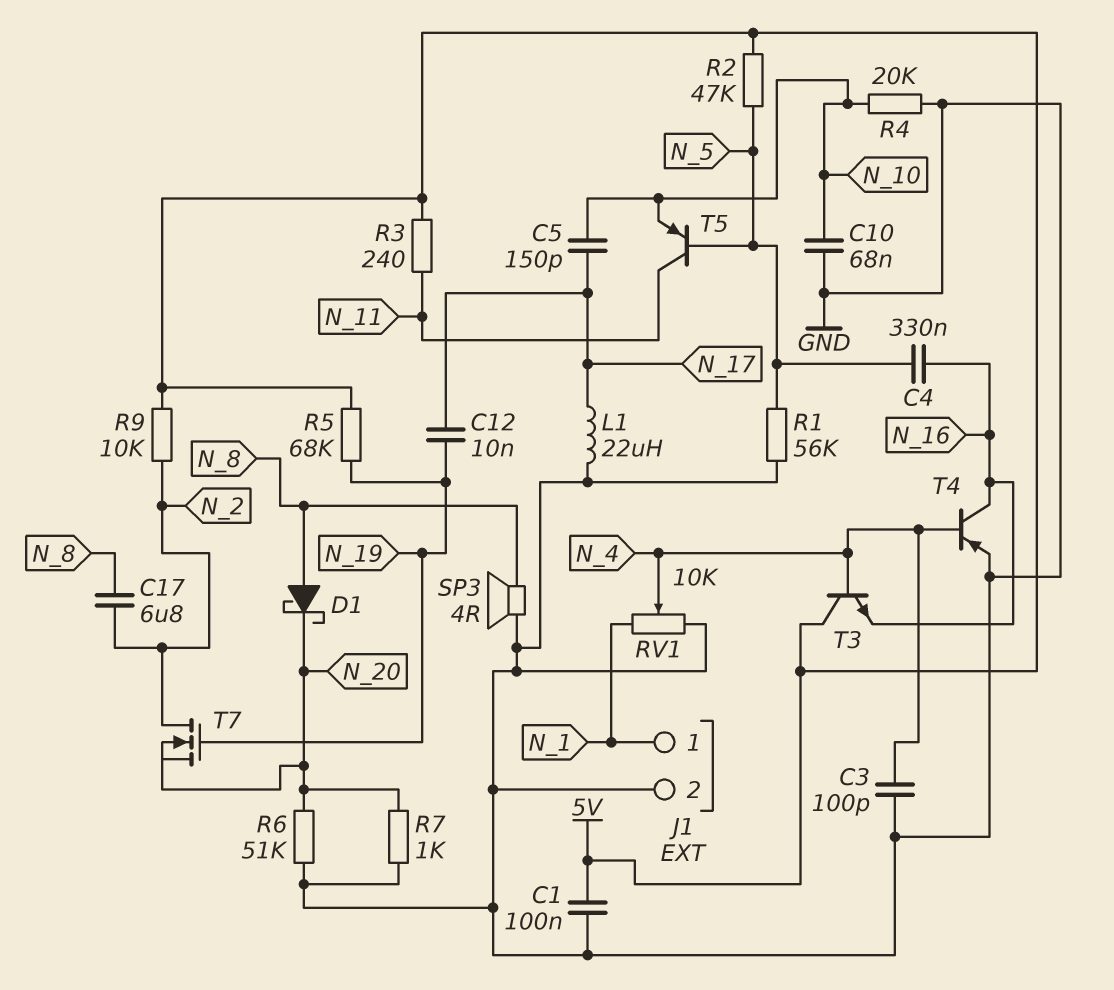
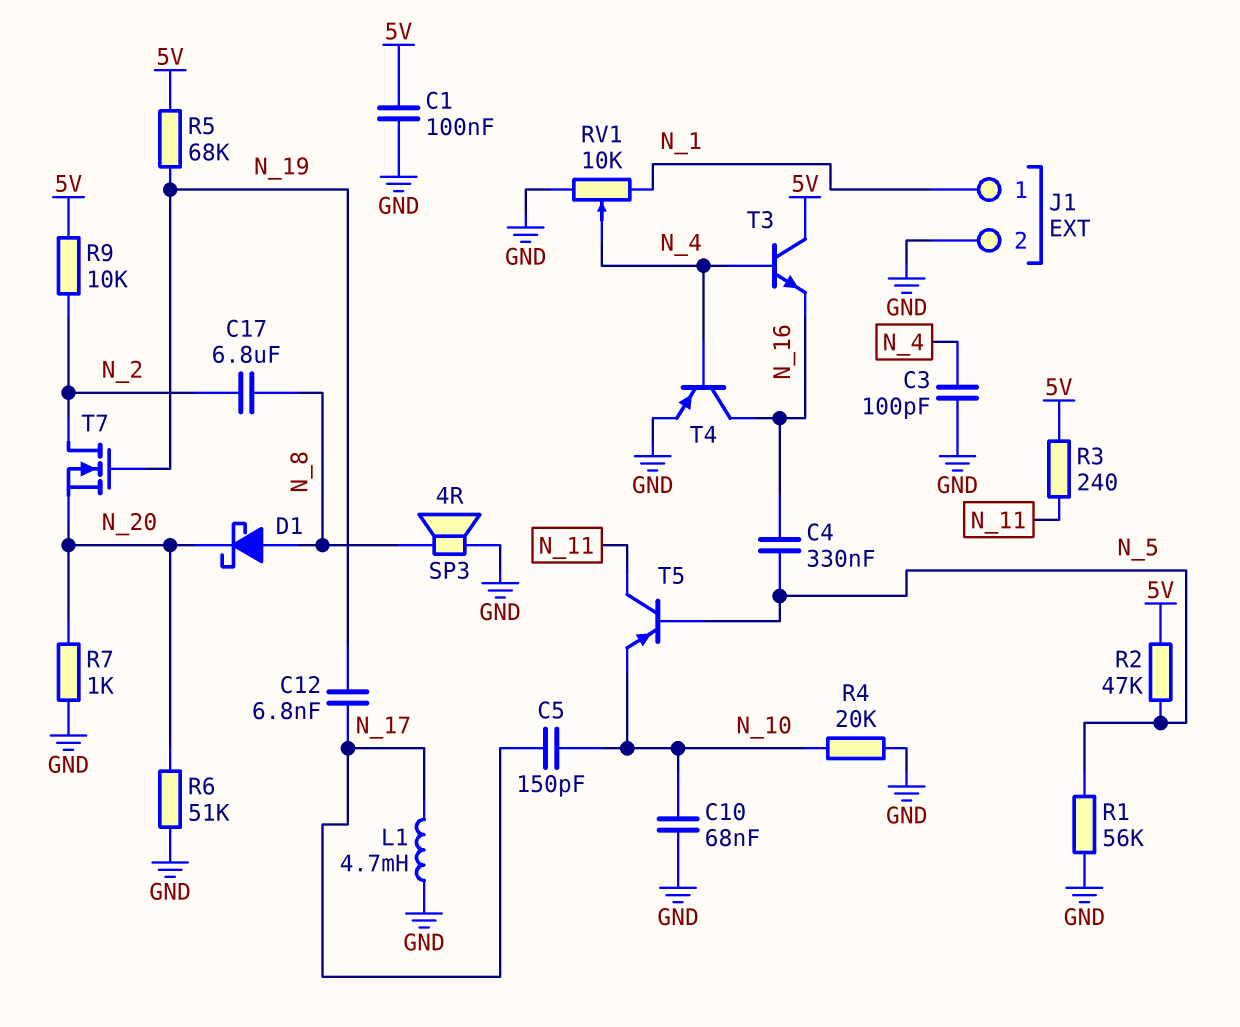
C12: 10nF (N_17, N_19) -> 6.8nF (N_17, N_19)
L1: 22uH (GND, N_17) -> 4.7mH (GND, N_17)

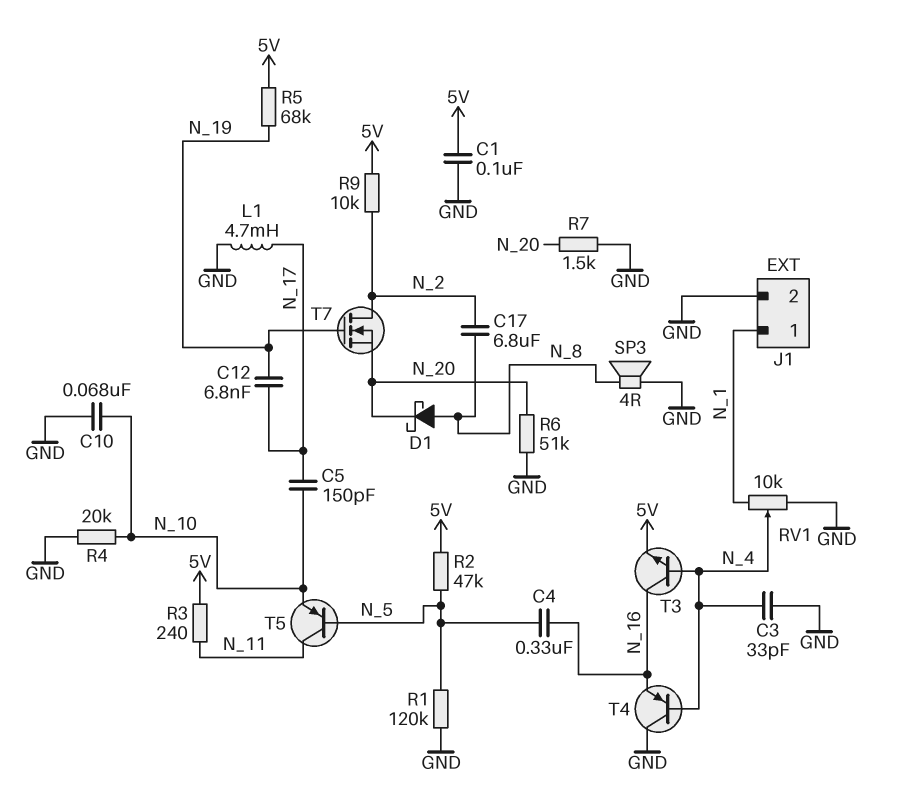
C3: 100pF (GND, N_4) -> 33pF (GND, N_4)
R1: 56k (GND, N_5) -> 120k (GND, N_5)
R7: 1k (GND, N_20) -> 1.5k (GND, N_20)
T3: NPN (B N_4, C 5V, E N_16) -> NPN (B N_4, C N_16, E 5V)
T4: PNP (B N_4, C N_16, E GND) -> PNP (B N_4, C GND, E N_16)

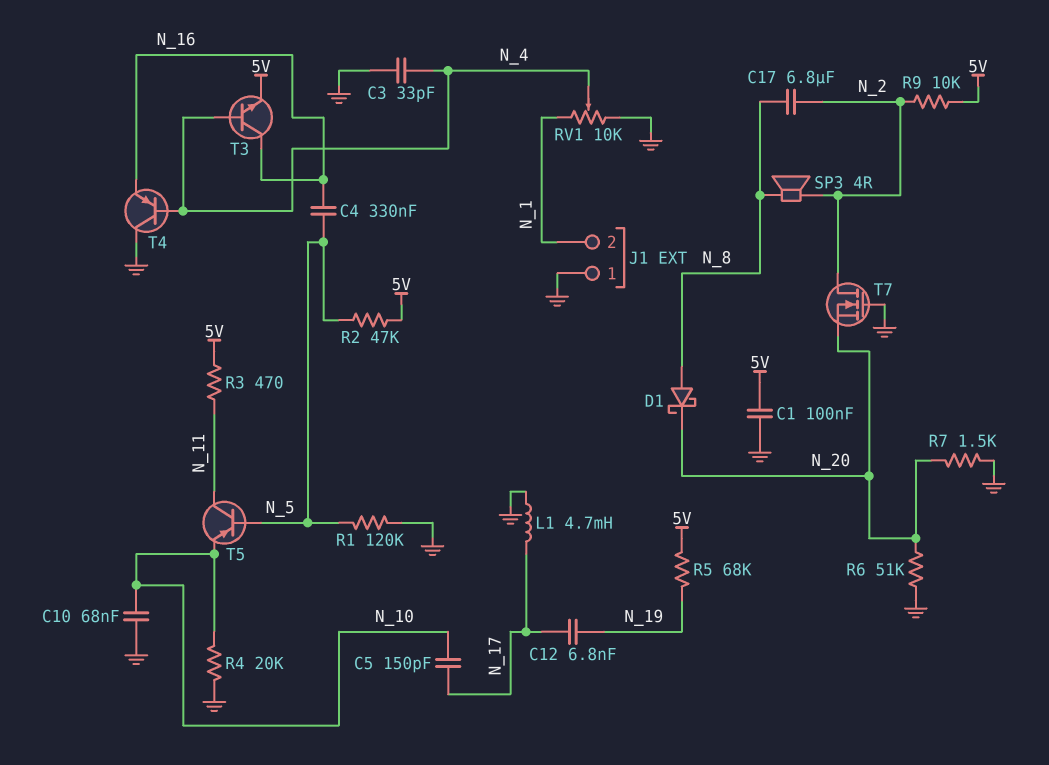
J1 pin 1: N_1 -> GND
J1 pin 2: GND -> N_1
R3: 240 (5V, N_11) -> 470 (5V, N_11)
SP3: speaker 4R (GND, N_8) -> speaker 4R (N_2, N_8)
T7: NMOS (G N_19, D N_2, S N_20) -> NMOS (G GND, D N_2, S N_20)

